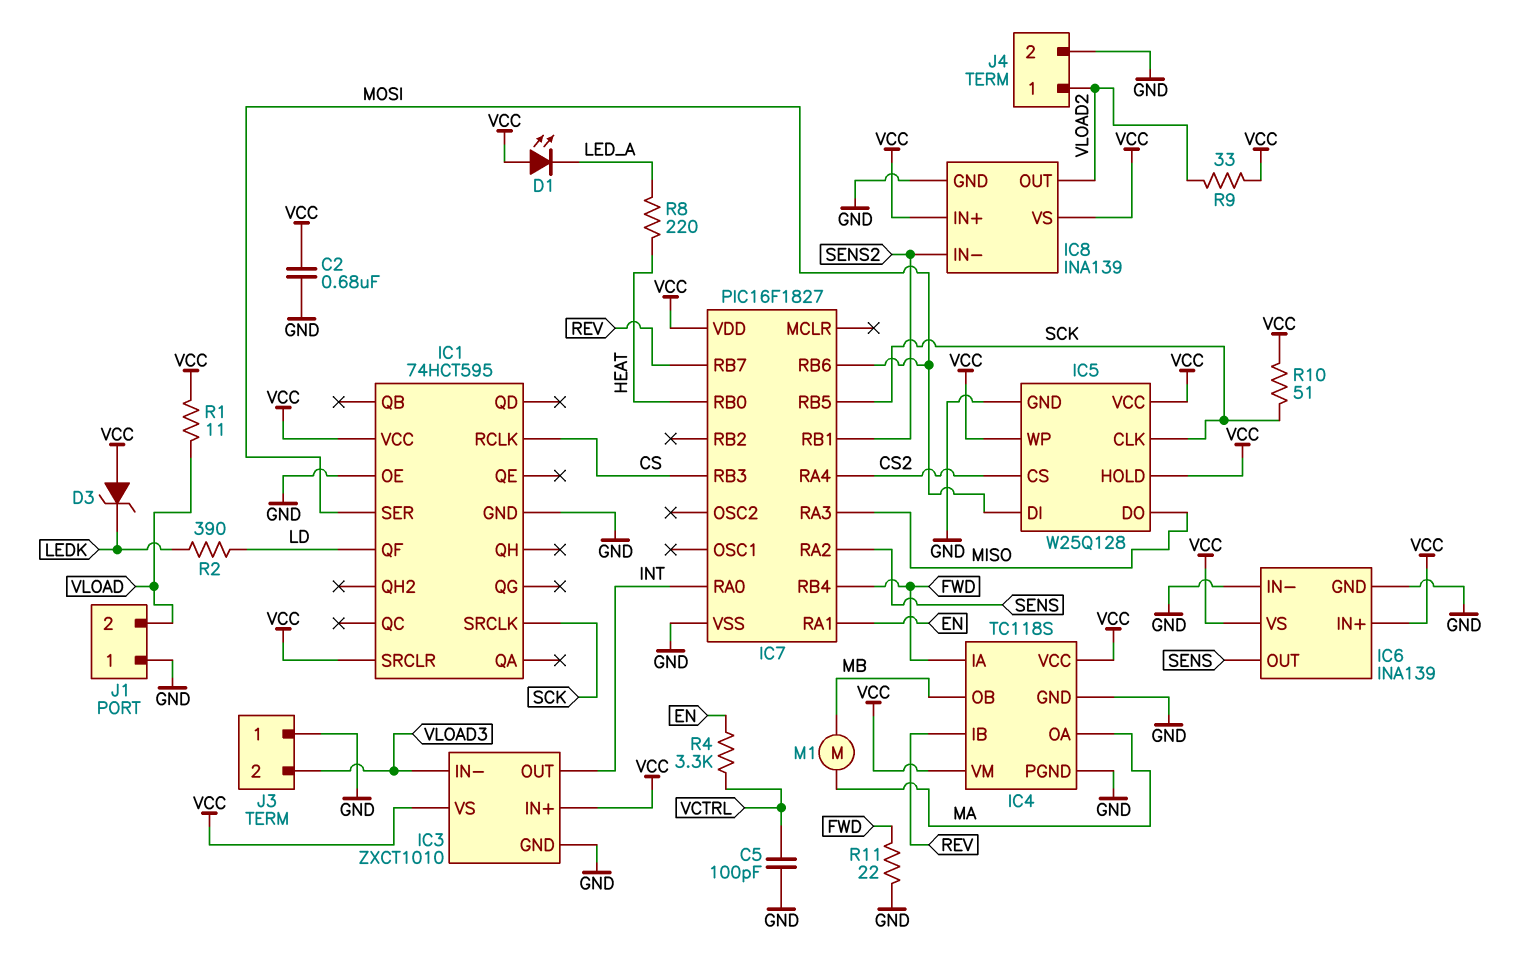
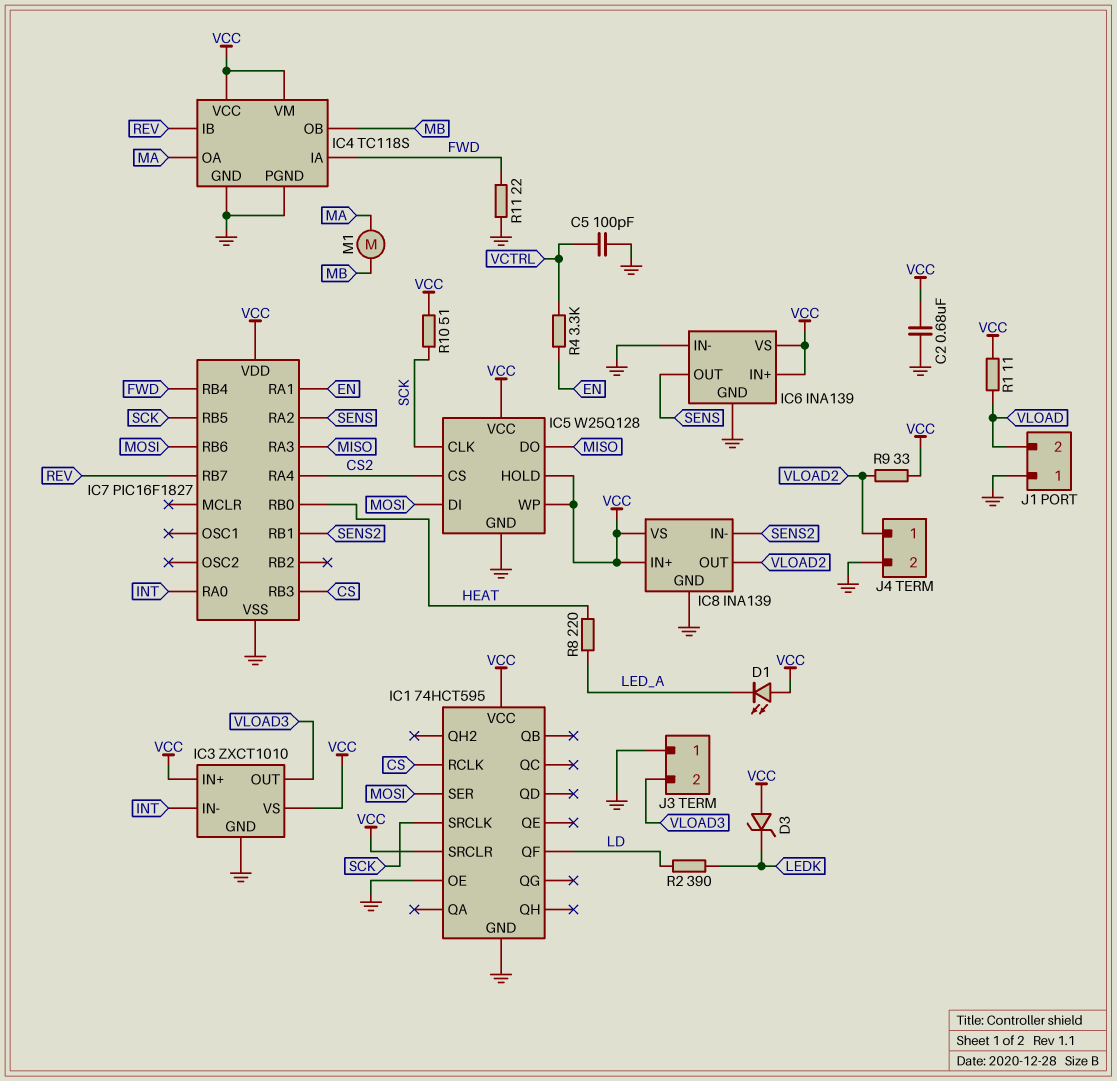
IC3 pin IN-: VLOAD3 -> INT
IC3 pin OUT: INT -> VLOAD3

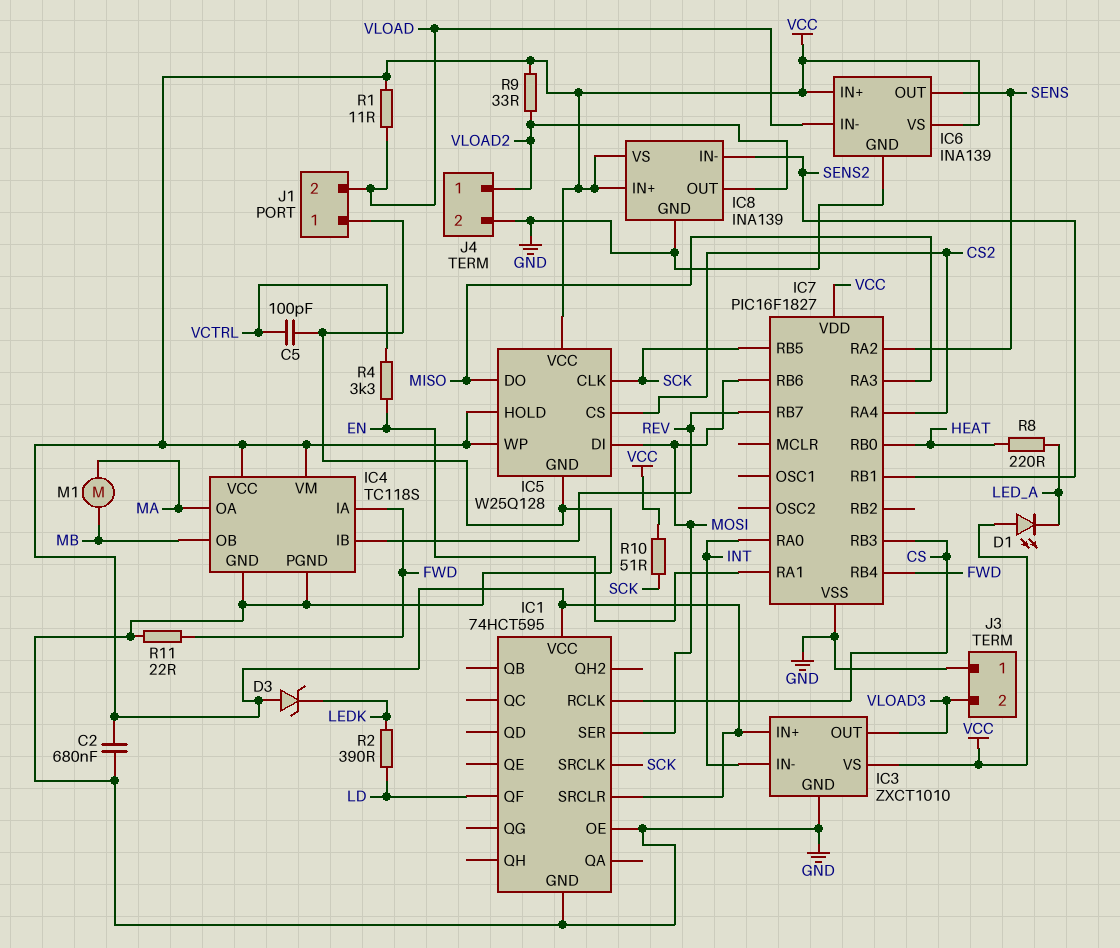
IC6 pin IN-: GND -> VLOAD

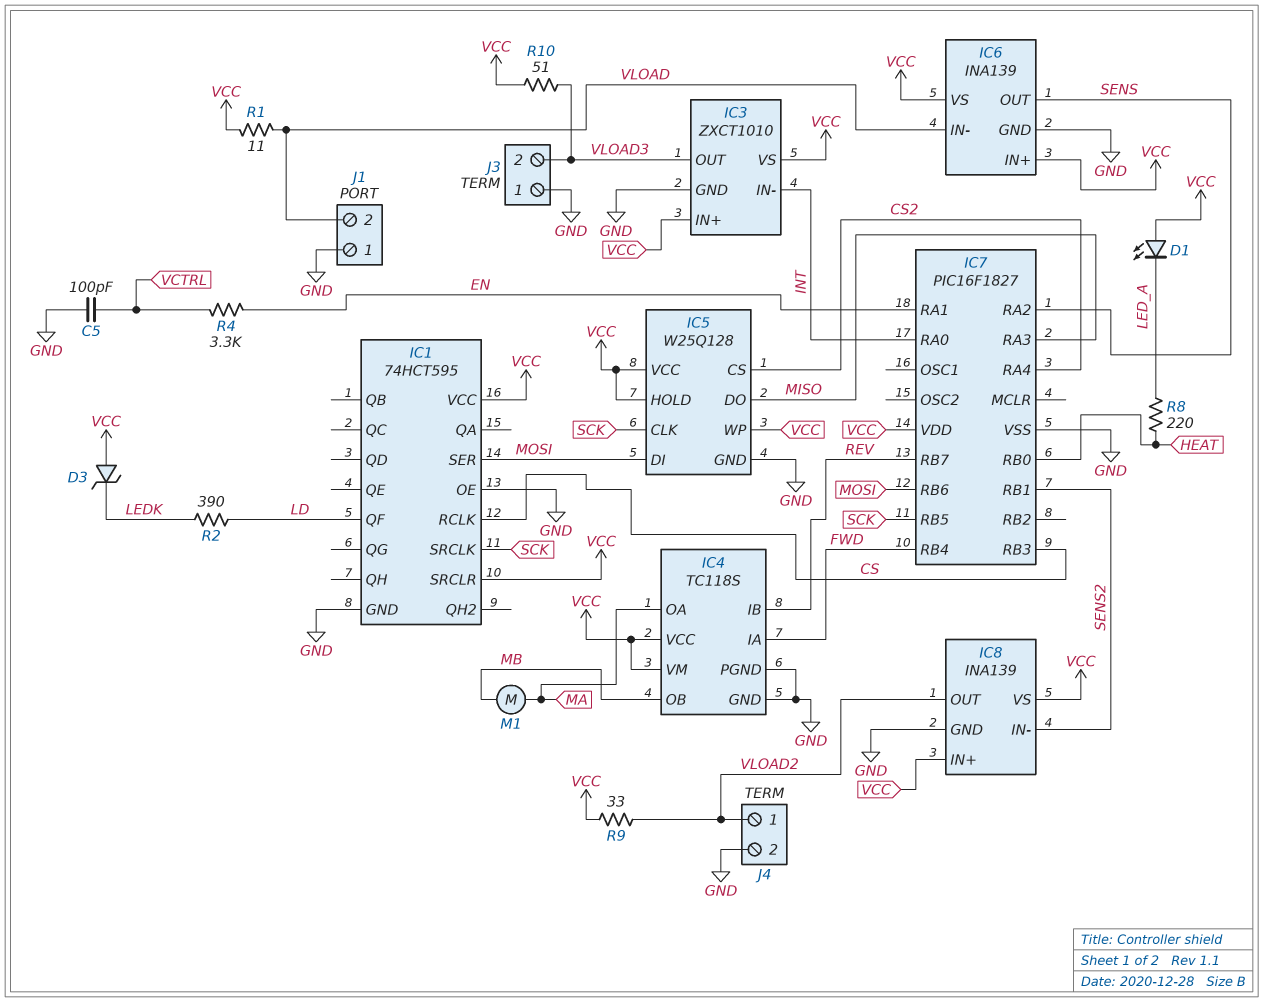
C2: 680nF (GND, VCC) -> none
R10: 51 (SCK, VCC) -> 51 (VCC, VLOAD3)
R11: 22 (FWD, GND) -> none

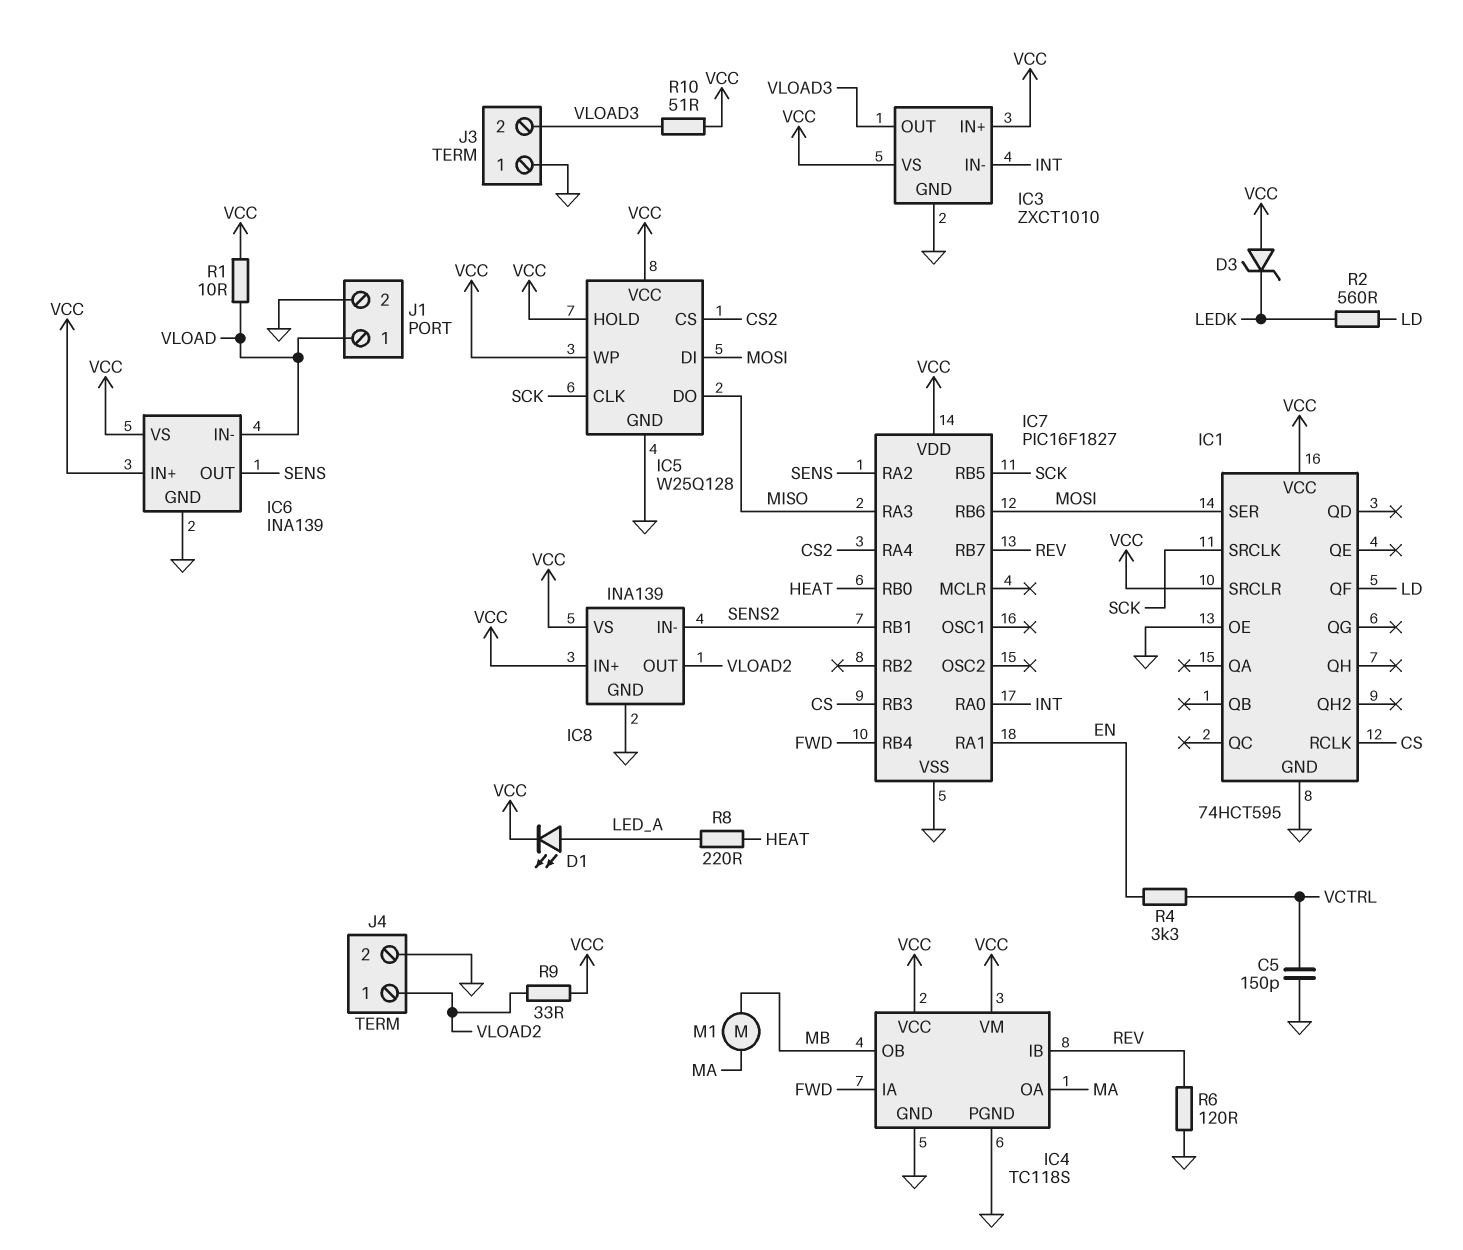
C5: 100pF (GND, VCTRL) -> 150pF (GND, VCTRL)
D1: LED (A VCC, K LED_A) -> LED (A LED_A, K VCC)
J1 pin 1: GND -> VLOAD
J1 pin 2: VLOAD -> GND
R1: 11 (VCC, VLOAD) -> 10 (VCC, VLOAD)
R2: 390 (LD, LEDK) -> 560 (LD, LEDK)
R6: none -> 120 (GND, REV)

